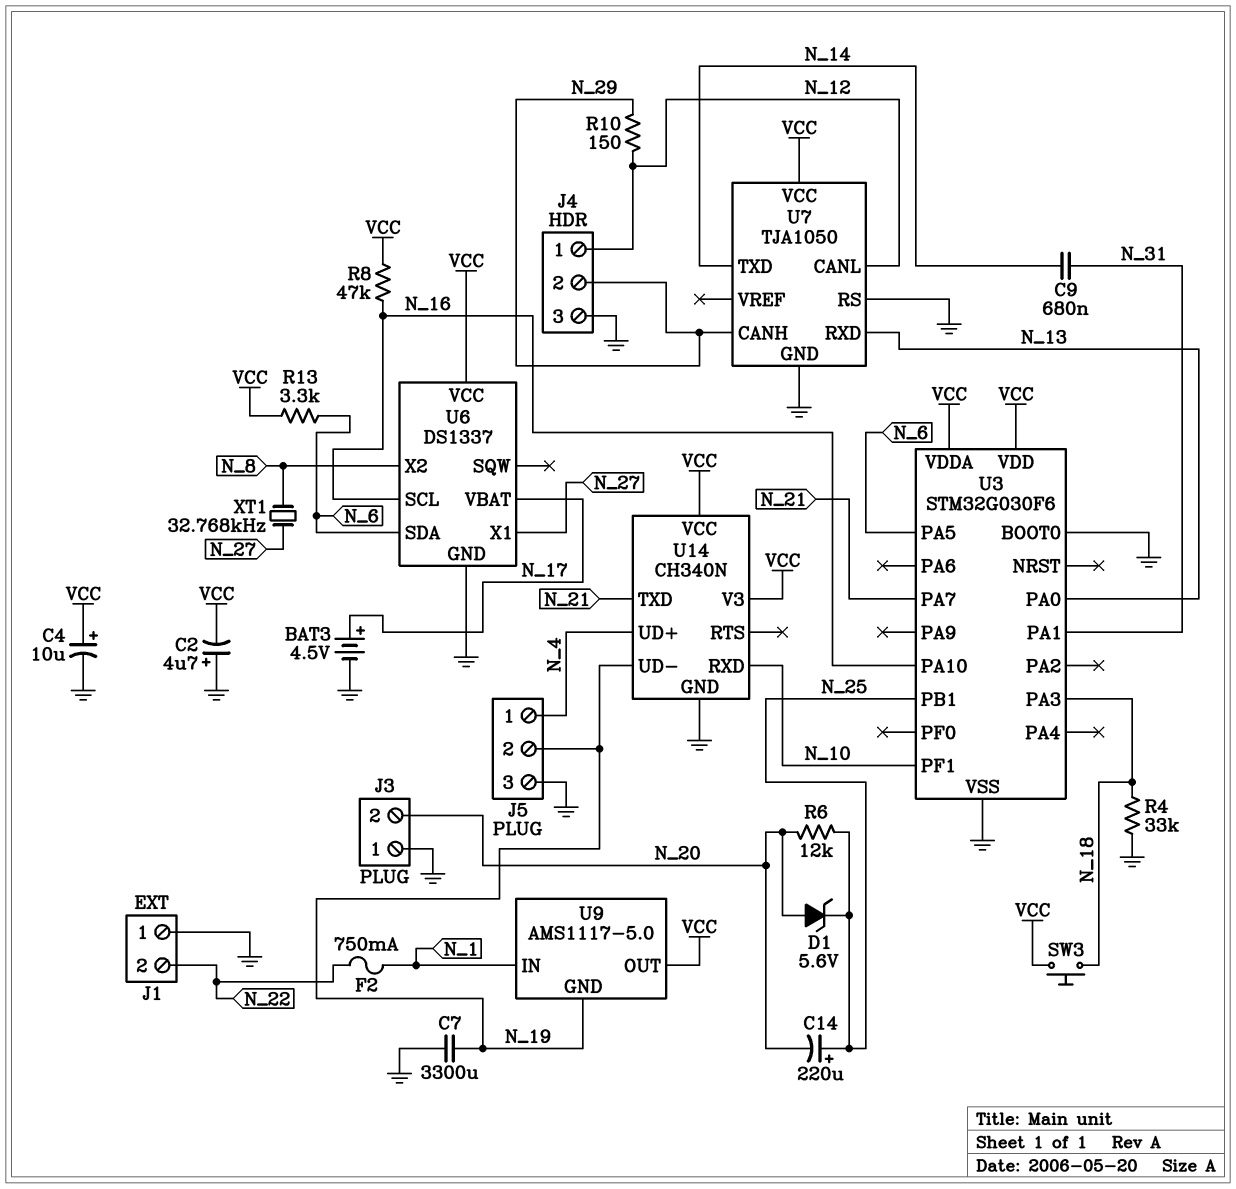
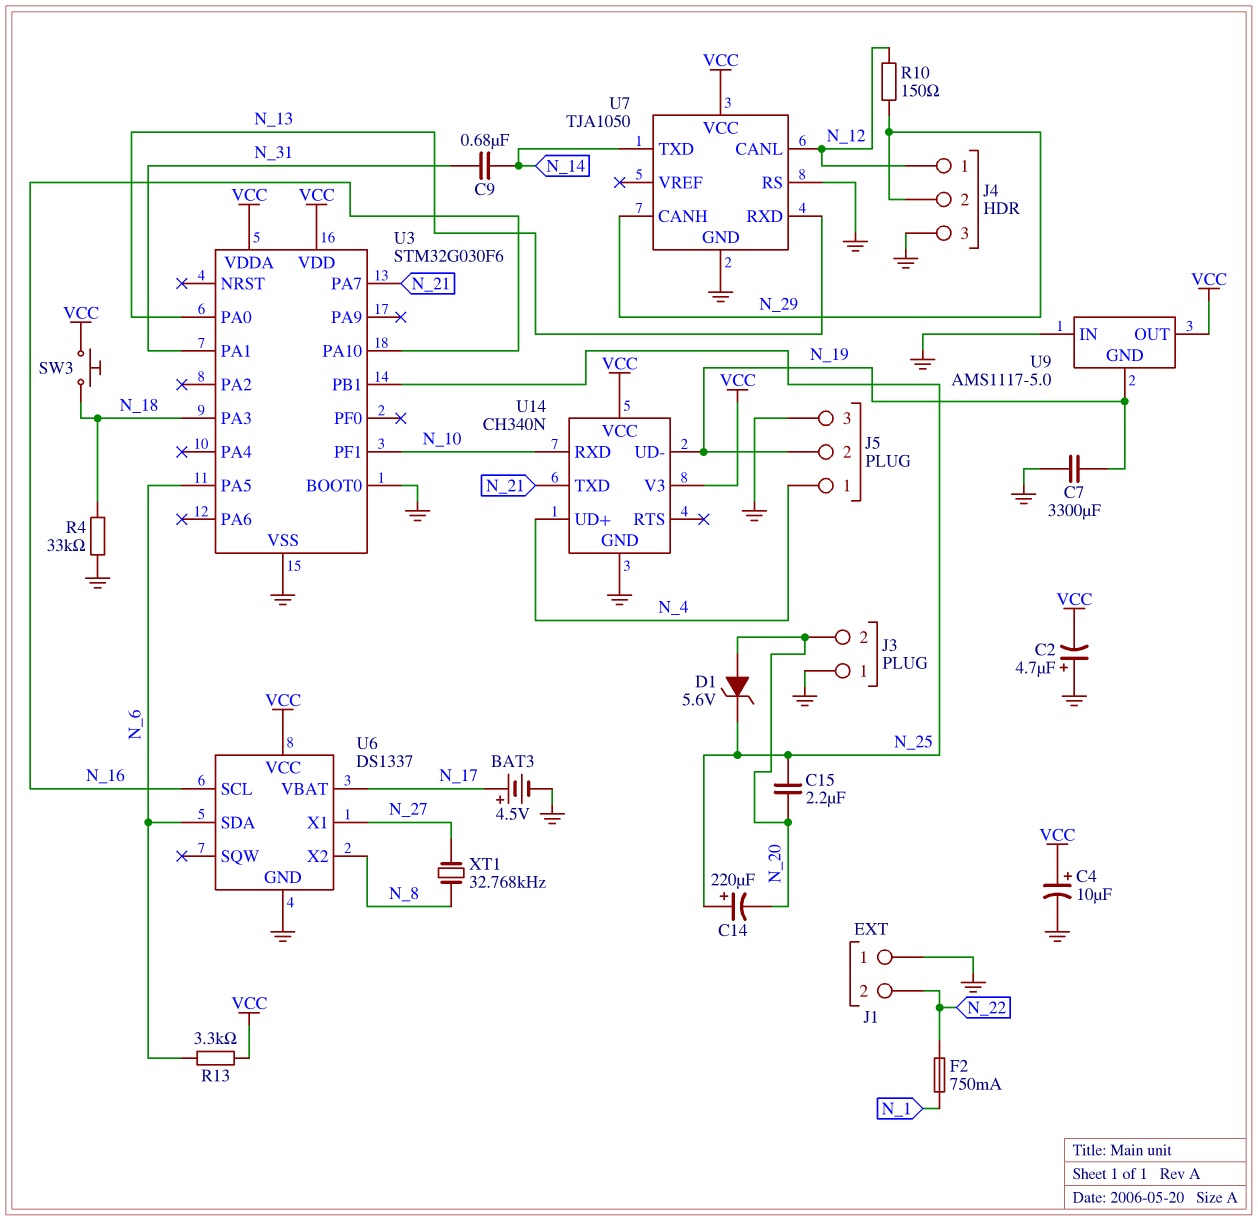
C15: none -> 2.2uF (N_20, N_25)
R6: 12k (N_20, N_25) -> none
R8: 47k (N_16, VCC) -> none
U9 pin IN: N_1 -> GND

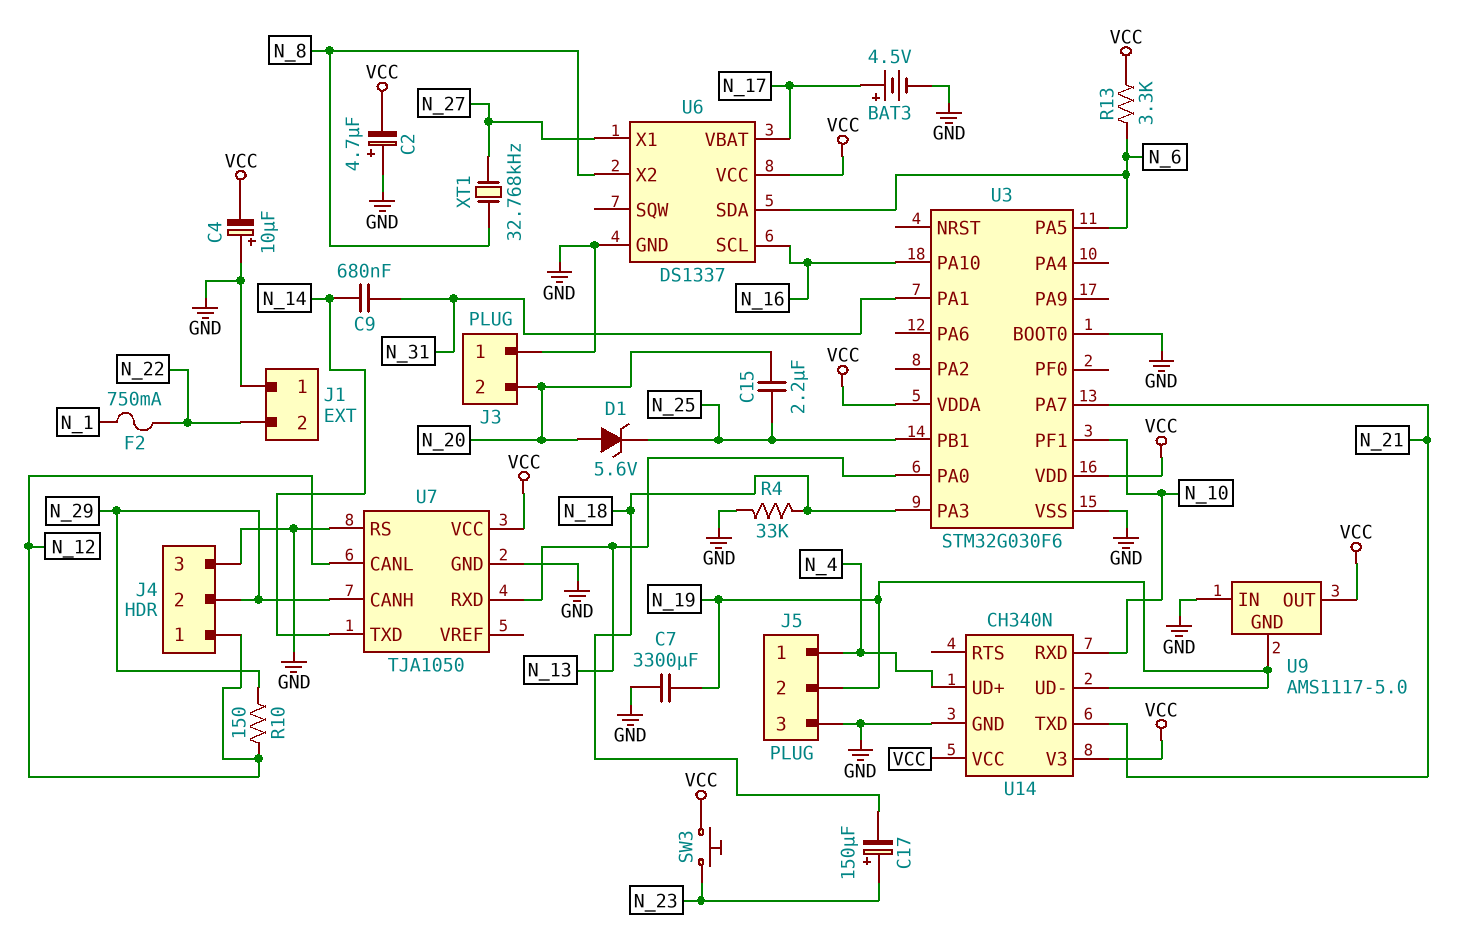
C4: 10uF (plus VCC, minus GND) -> 10uF (plus GND, minus VCC)
C14: 220uF (plus N_25, minus N_20) -> none
C17: none -> 150uF (plus N_23, minus N_18)
SW3: button (N_18, VCC) -> button (N_23, VCC)

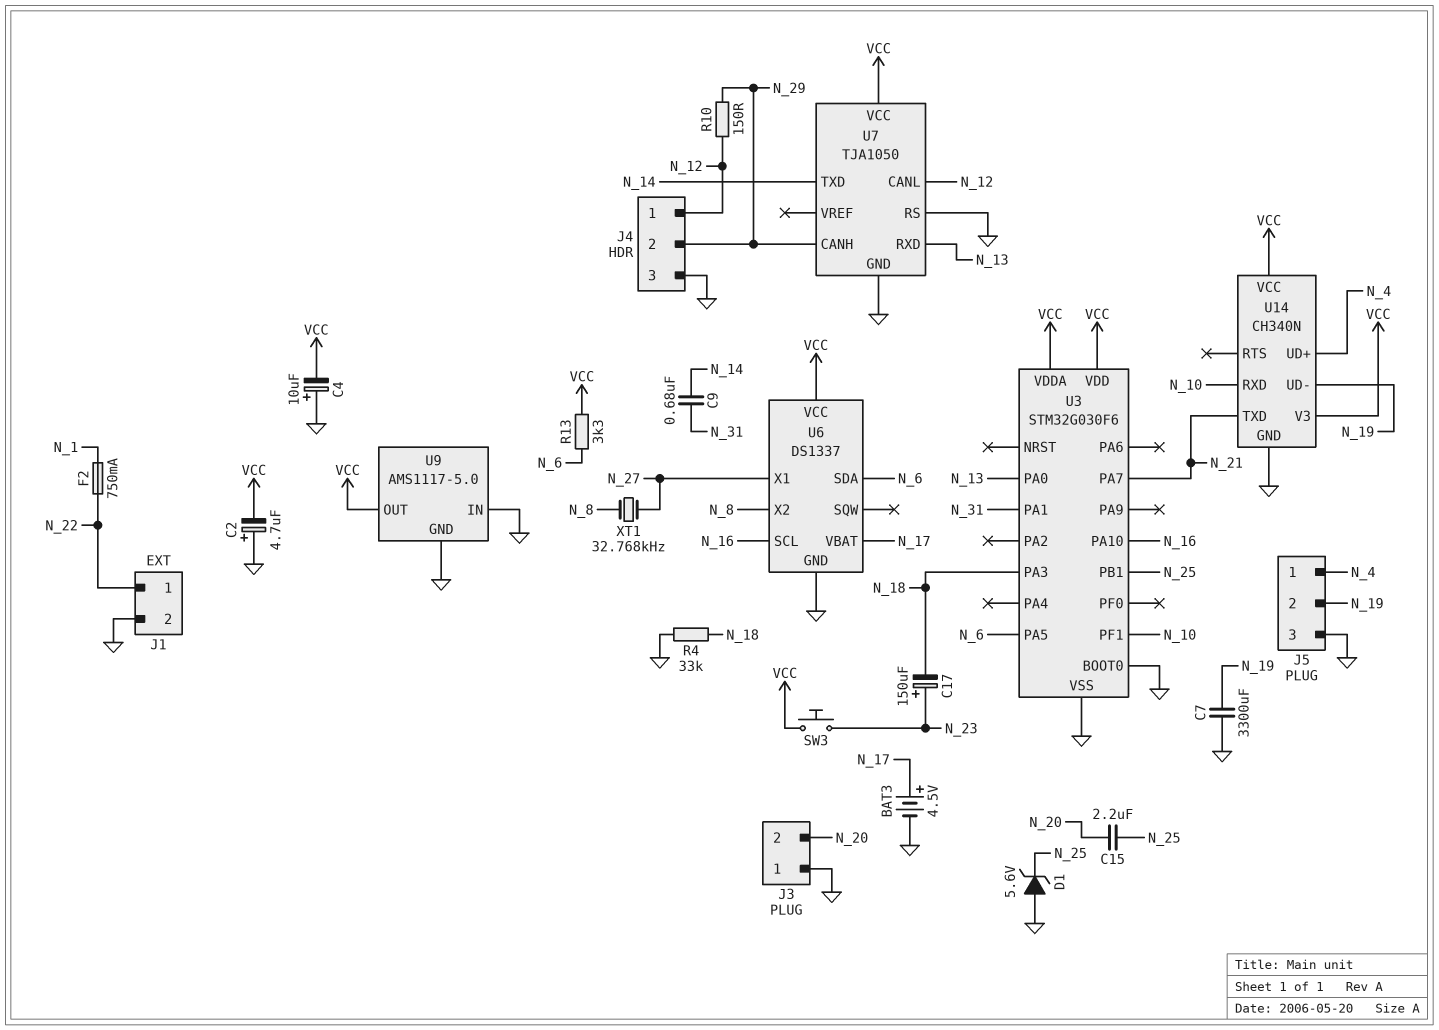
D1: zener 5.6V (A N_20, K N_25) -> zener 5.6V (A GND, K N_25)
J1 pin 1: GND -> N_22
J1 pin 2: N_22 -> GND
U9 pin GND: N_19 -> GND

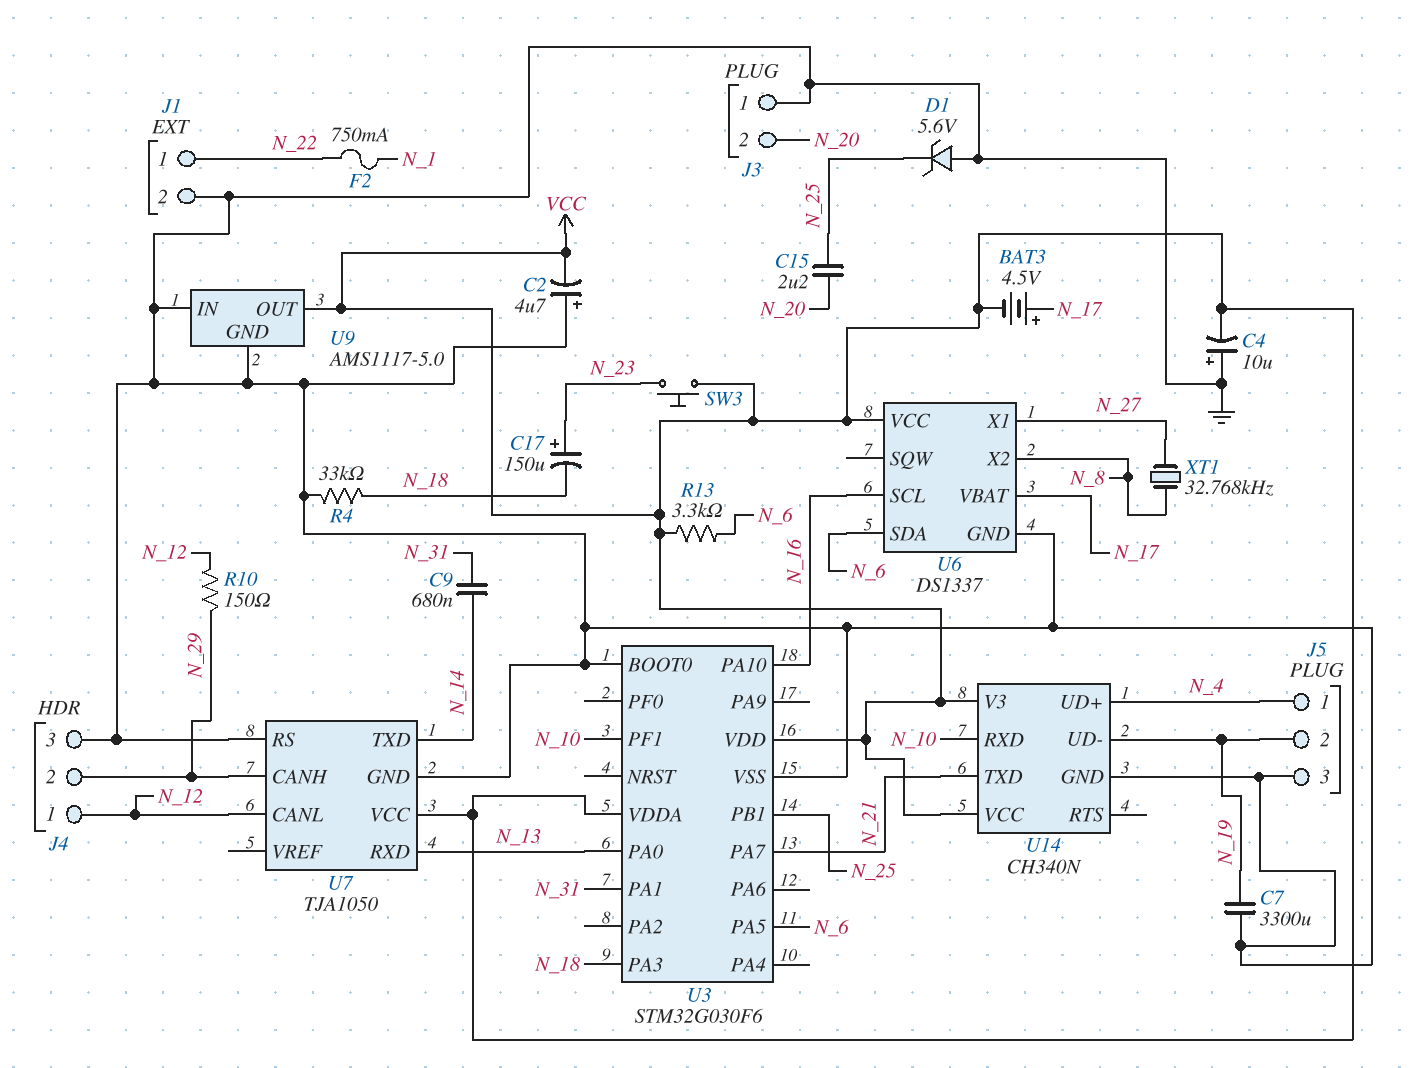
BAT3: 4.5V (plus N_17, minus GND) -> 4.5V (plus N_17, minus VCC)

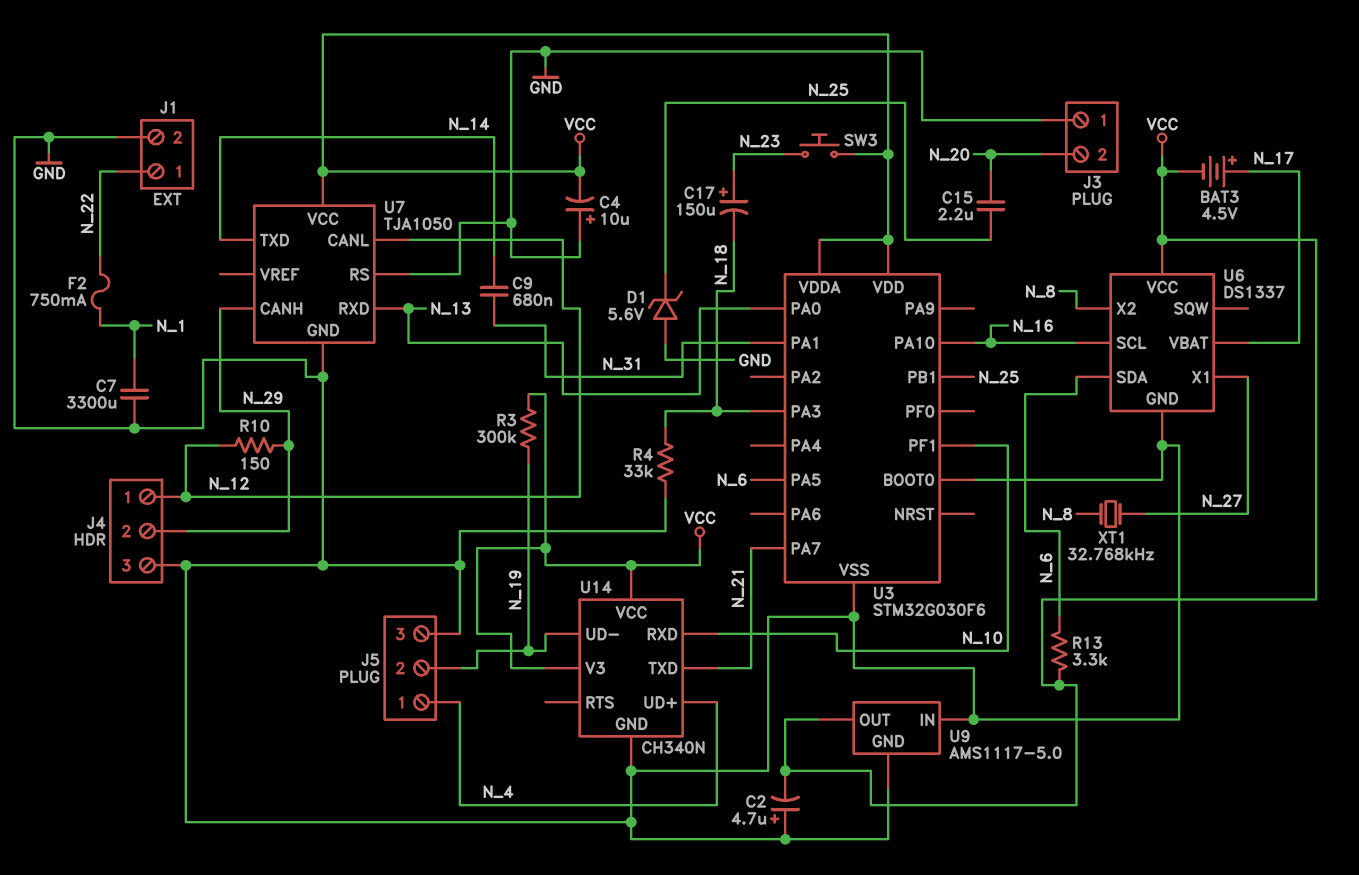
C7: 3300uF (GND, N_19) -> 3300uF (GND, N_1)
R3: none -> 300k (N_19, VCC)

